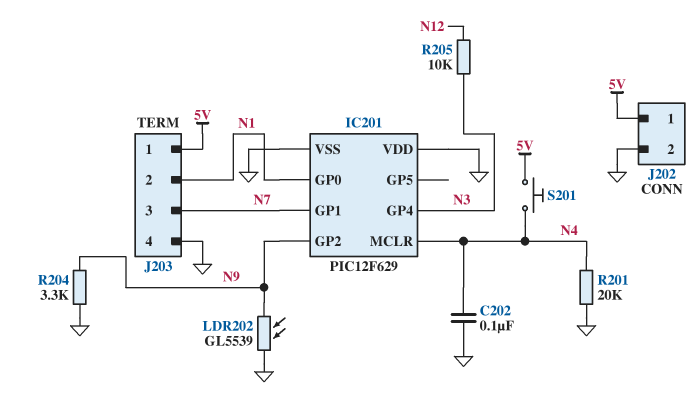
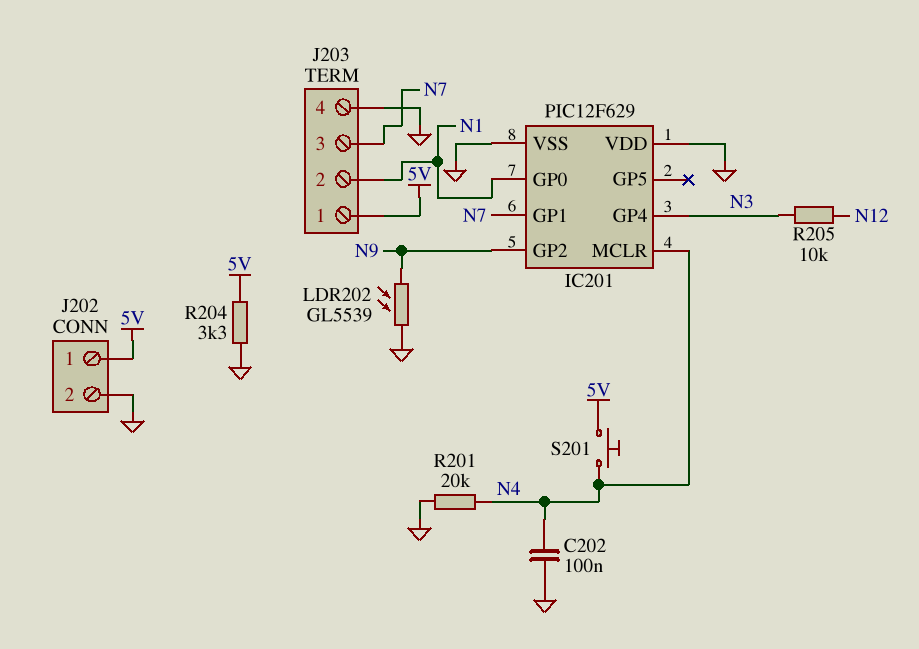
R204: 3.3k (GND, N9) -> 3.3k (5V, GND)

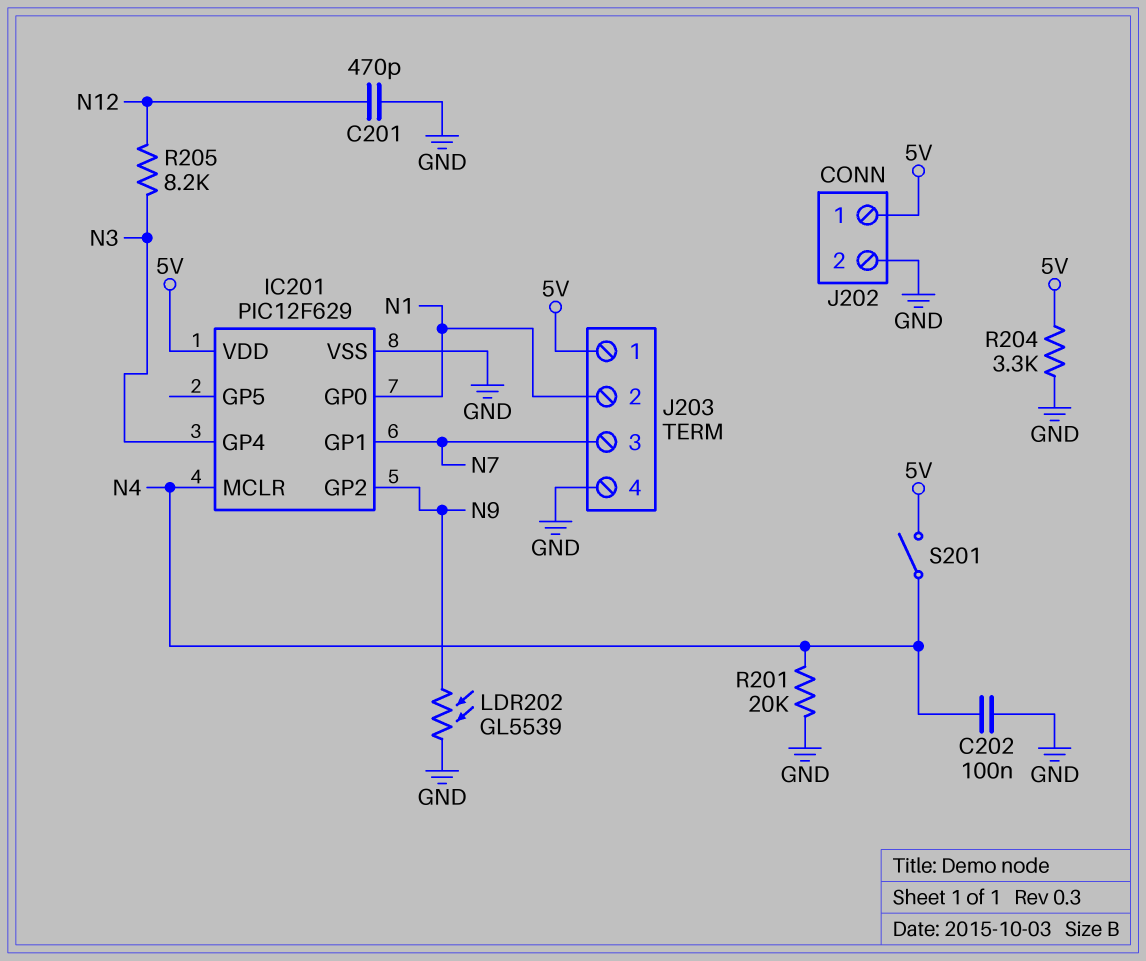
C201: none -> 470pF (GND, N12)
IC201 pin VDD: GND -> 5V
R205: 10k (N3, N12) -> 8.2k (N3, N12)
S201: button (5V, N4) -> switch (5V, N4)

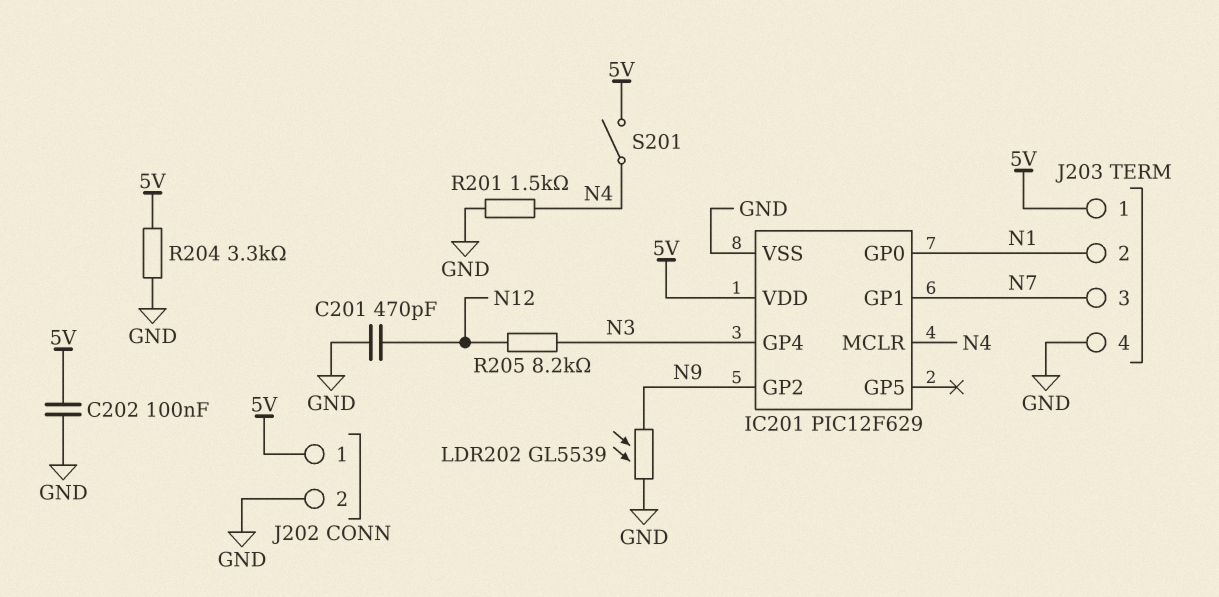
C202: 100nF (GND, N4) -> 100nF (5V, GND)
R201: 20k (GND, N4) -> 1.5k (GND, N4)

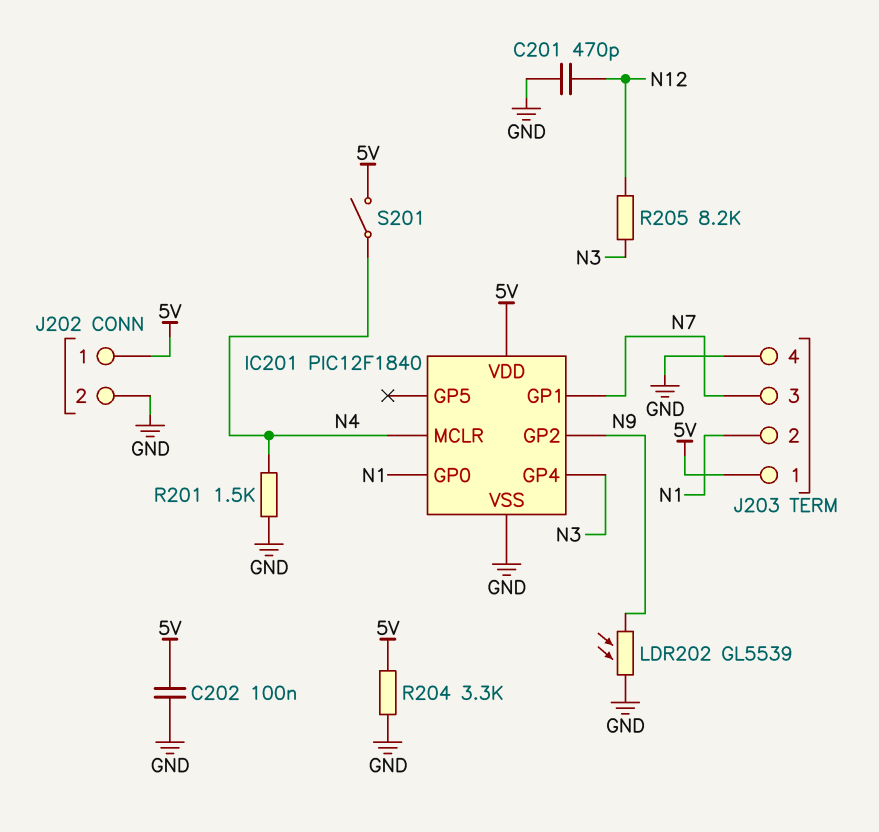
IC201: PIC12F629 -> PIC12F1840

